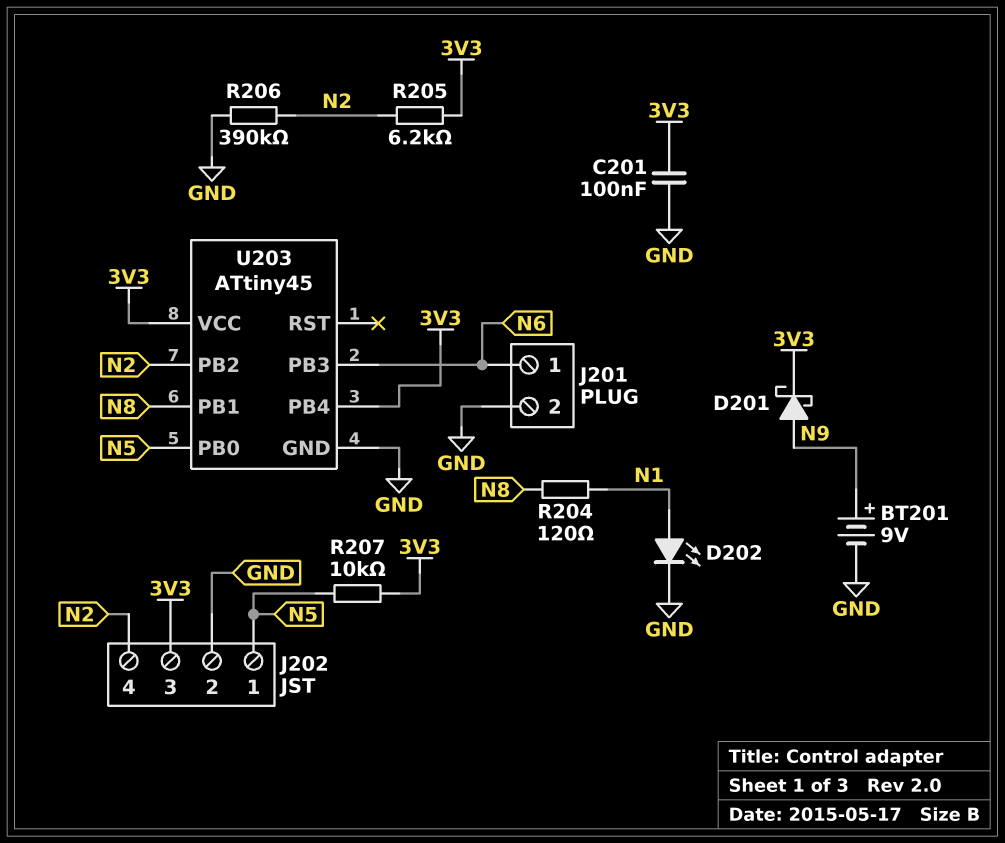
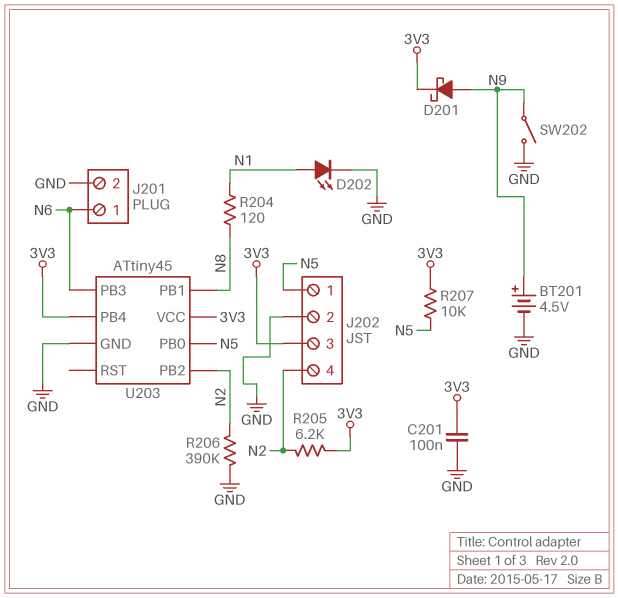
BT201: 9V (plus N9, minus GND) -> 4.5V (plus N9, minus GND)
SW202: none -> switch (GND, N9)

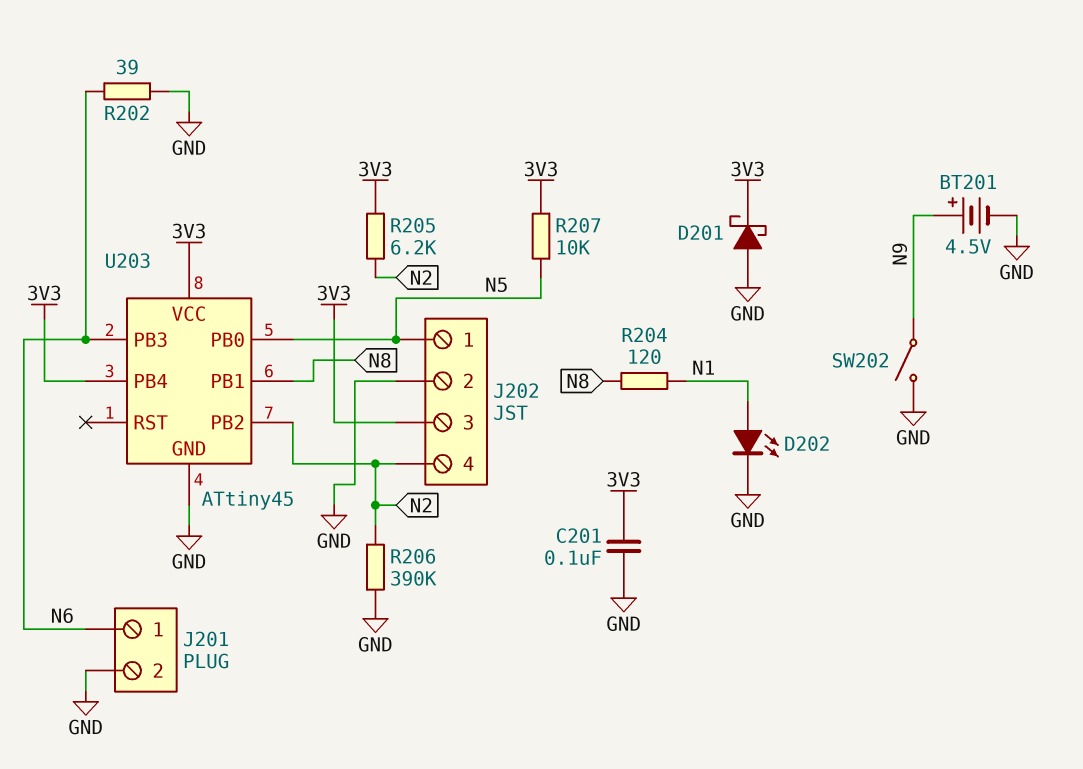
D201: schottky (A N9, K 3V3) -> schottky (A GND, K 3V3)
R202: none -> 39 (GND, N6)

